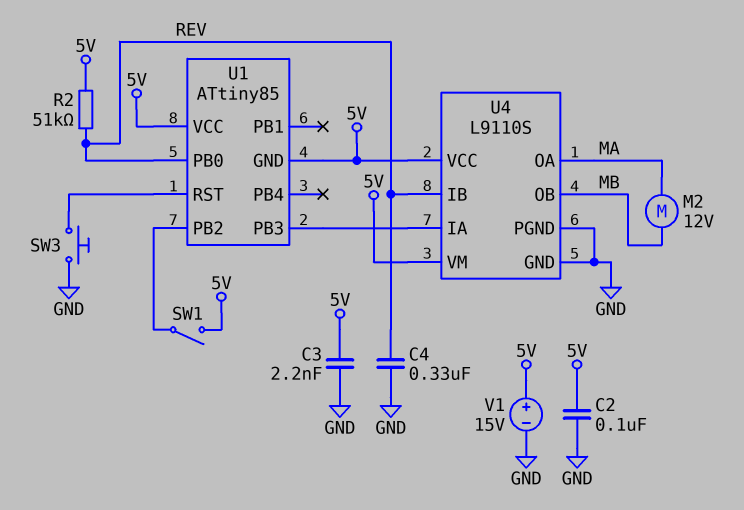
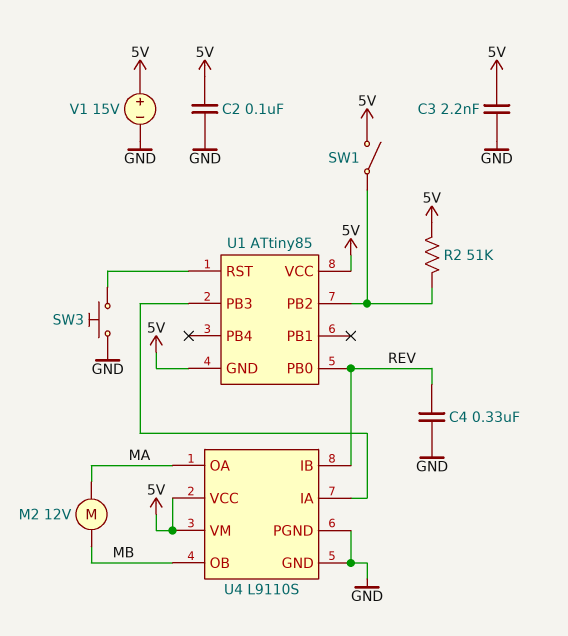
R2: 51k (5V, REV) -> 51k (5V, U1/PB2)

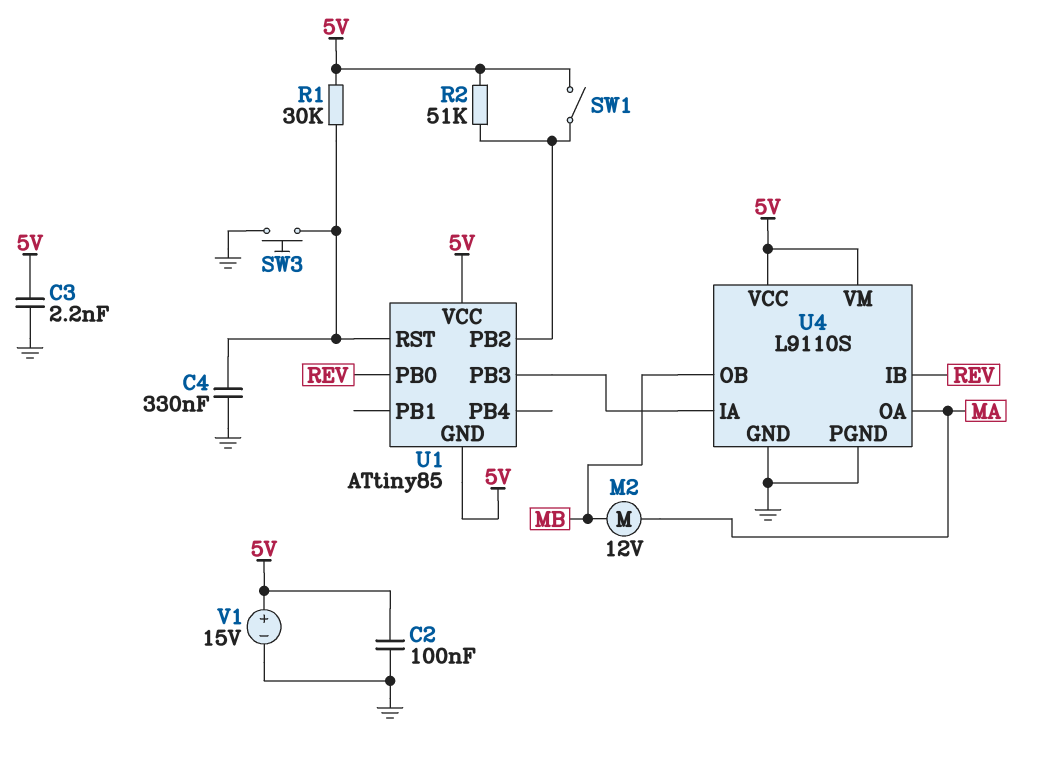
C4: 330nF (GND, REV) -> 330nF (GND, U1/RST)
R1: none -> 30k (5V, U1/RST)

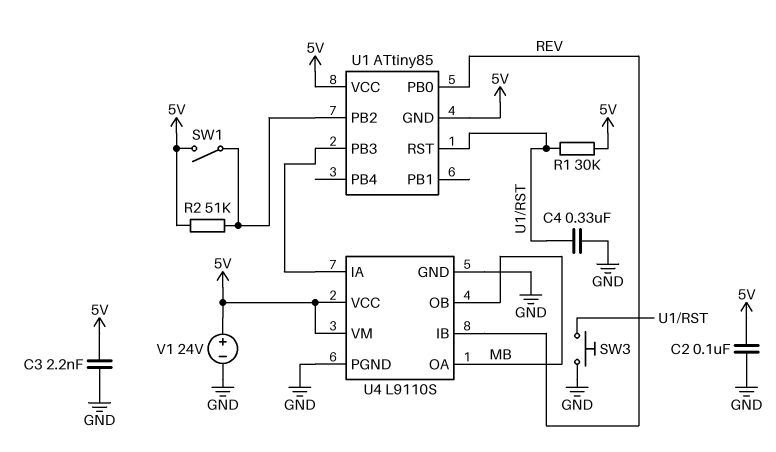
M2: motor 12V (MA, MB) -> none
U4 pin OA: MA -> MB
V1: 15V (plus 5V, minus GND) -> 24V (plus 5V, minus GND)

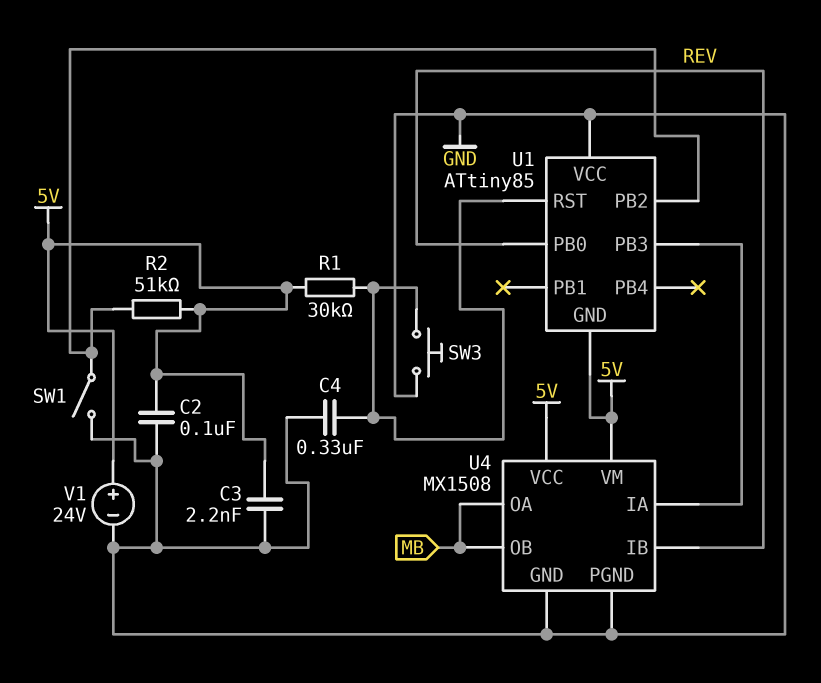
SW1: switch (5V, U1/PB2) -> switch (GND, U1/PB2)
U1 pin VCC: 5V -> GND
U4: L9110S -> MX1508

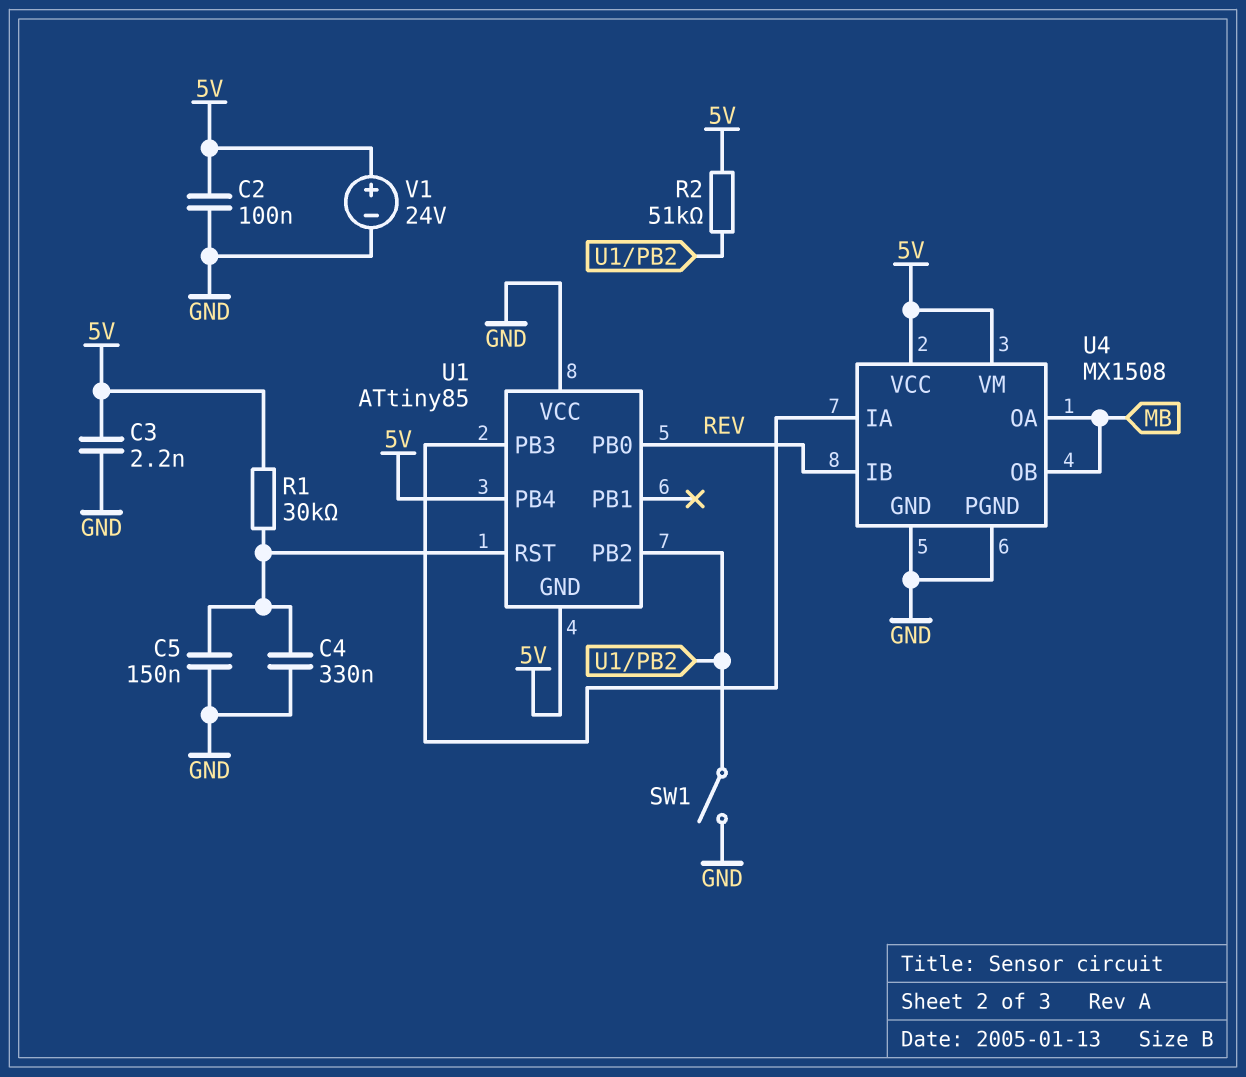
C5: none -> 150nF (GND, U1/RST)
SW3: button (GND, U1/RST) -> none
U1 pin PB4: none -> 5V

